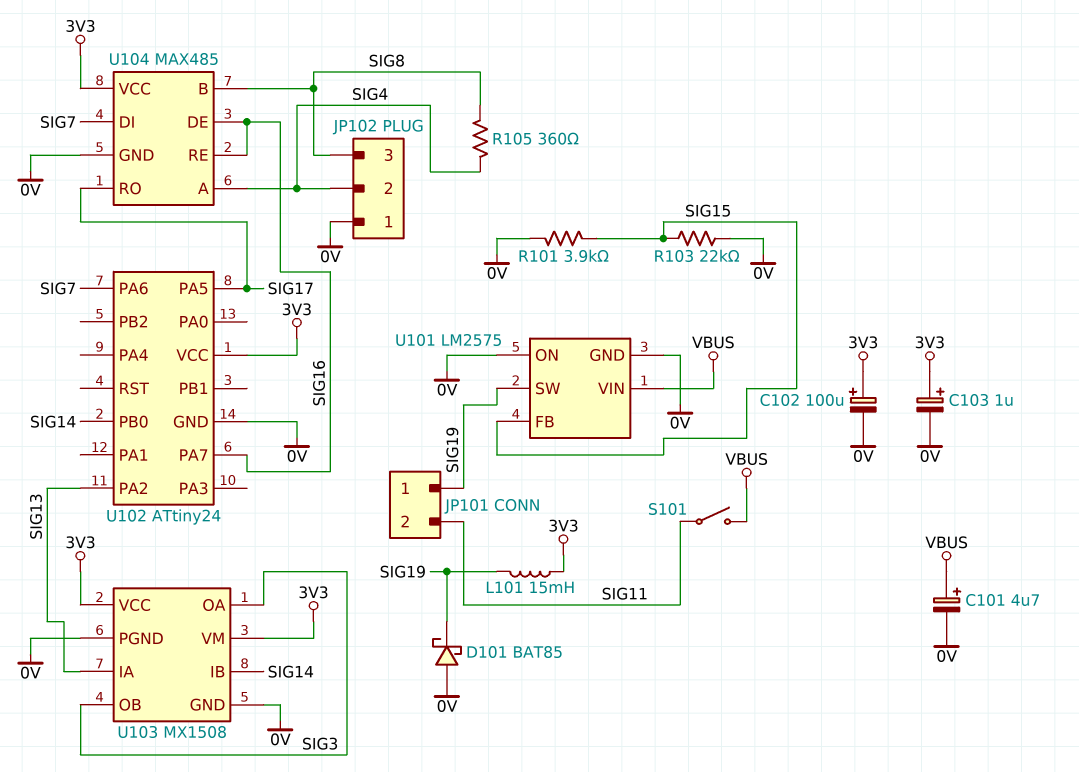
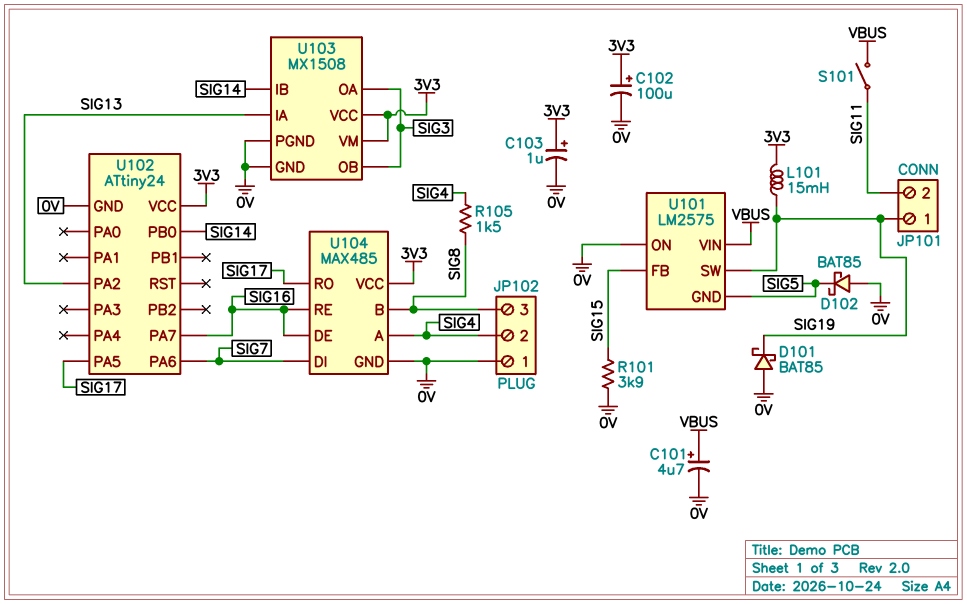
D102: none -> schottky BAT85 (A 0V, K SIG5)
R103: 22k (0V, SIG15) -> none
R105: 360 (SIG4, SIG8) -> 1.5k (SIG4, SIG8)
U101 pin GND: 0V -> SIG5

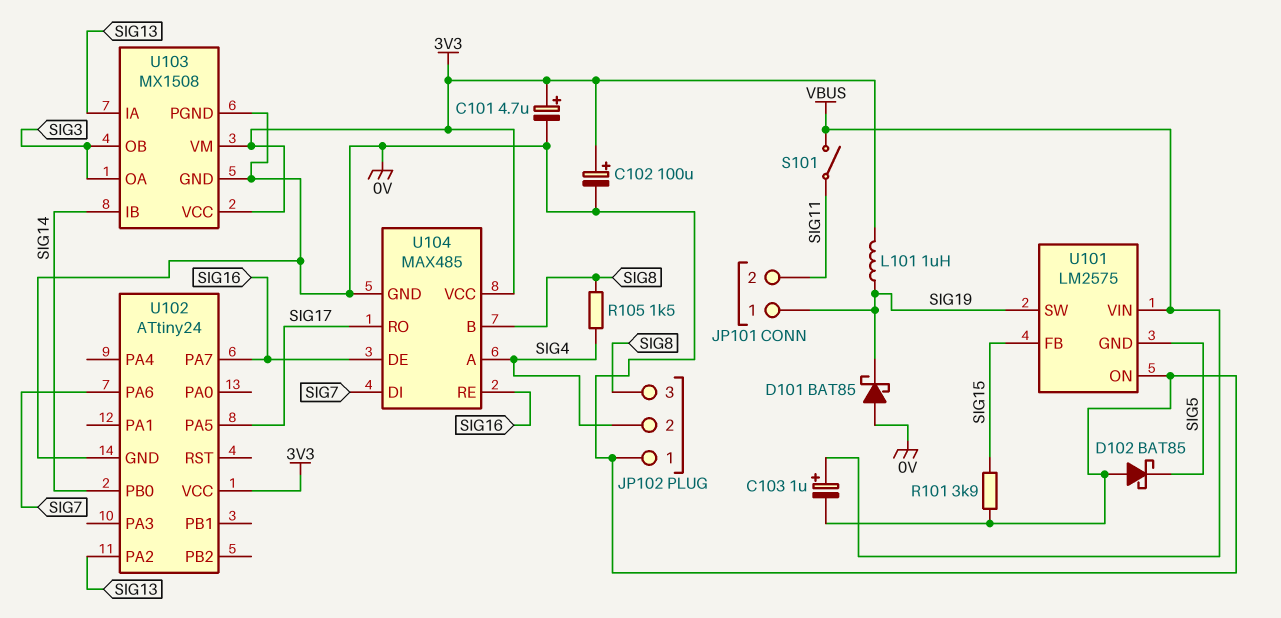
C101: 4.7uF (plus VBUS, minus 0V) -> 4.7uF (plus 3V3, minus 0V)
C103: 1uF (plus 3V3, minus 0V) -> 1uF (plus VBUS, minus 0V)
L101: 15mH (3V3, SIG19) -> 1uH (3V3, SIG19)

